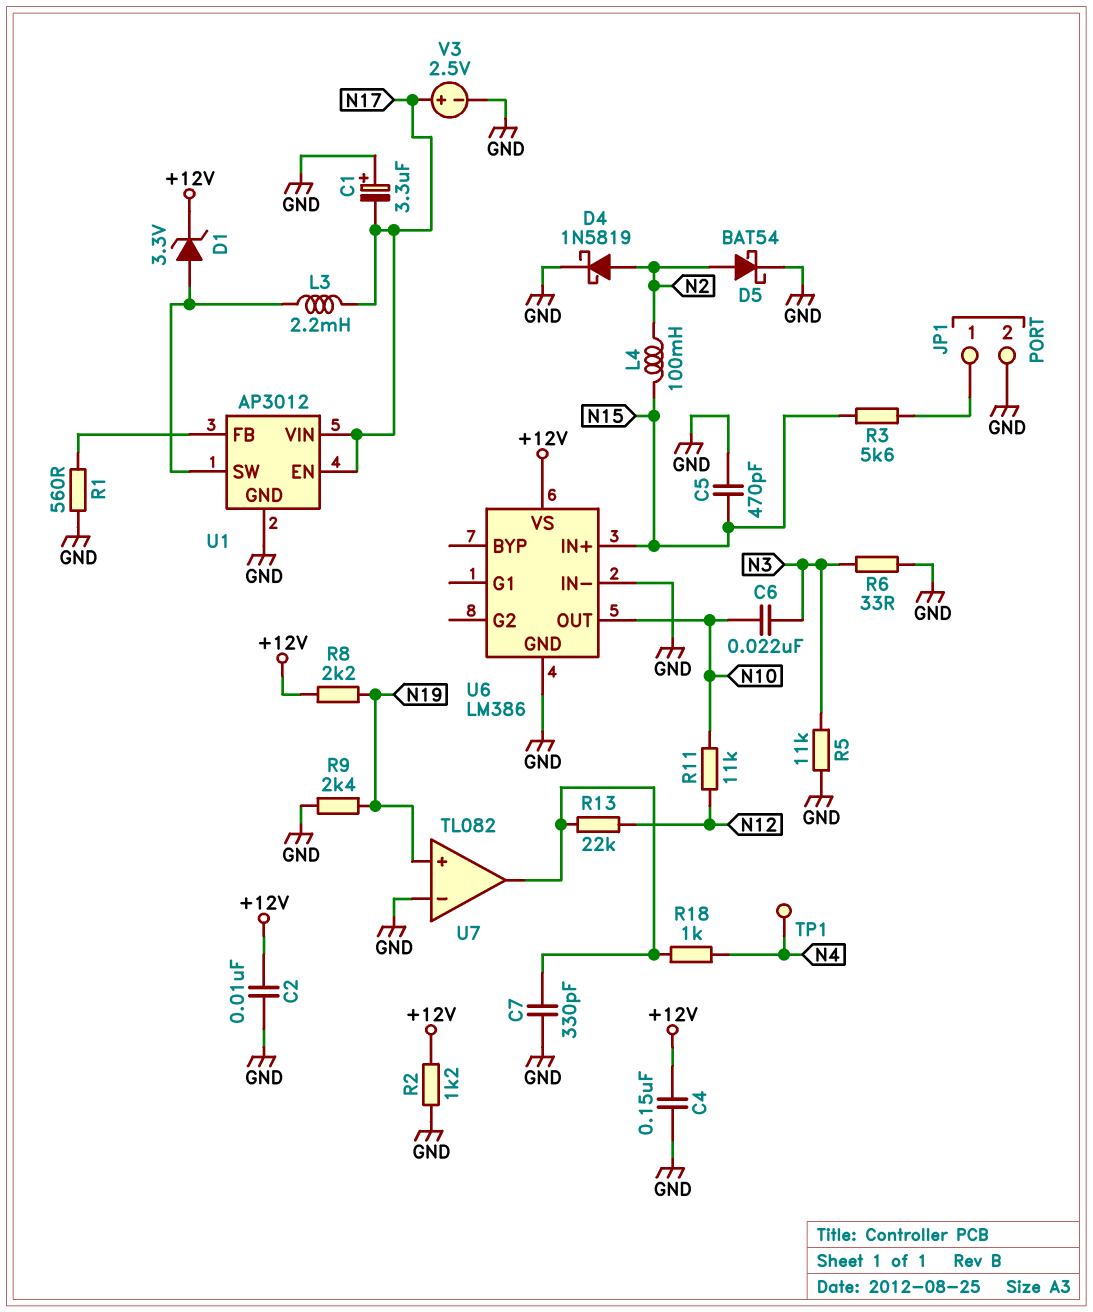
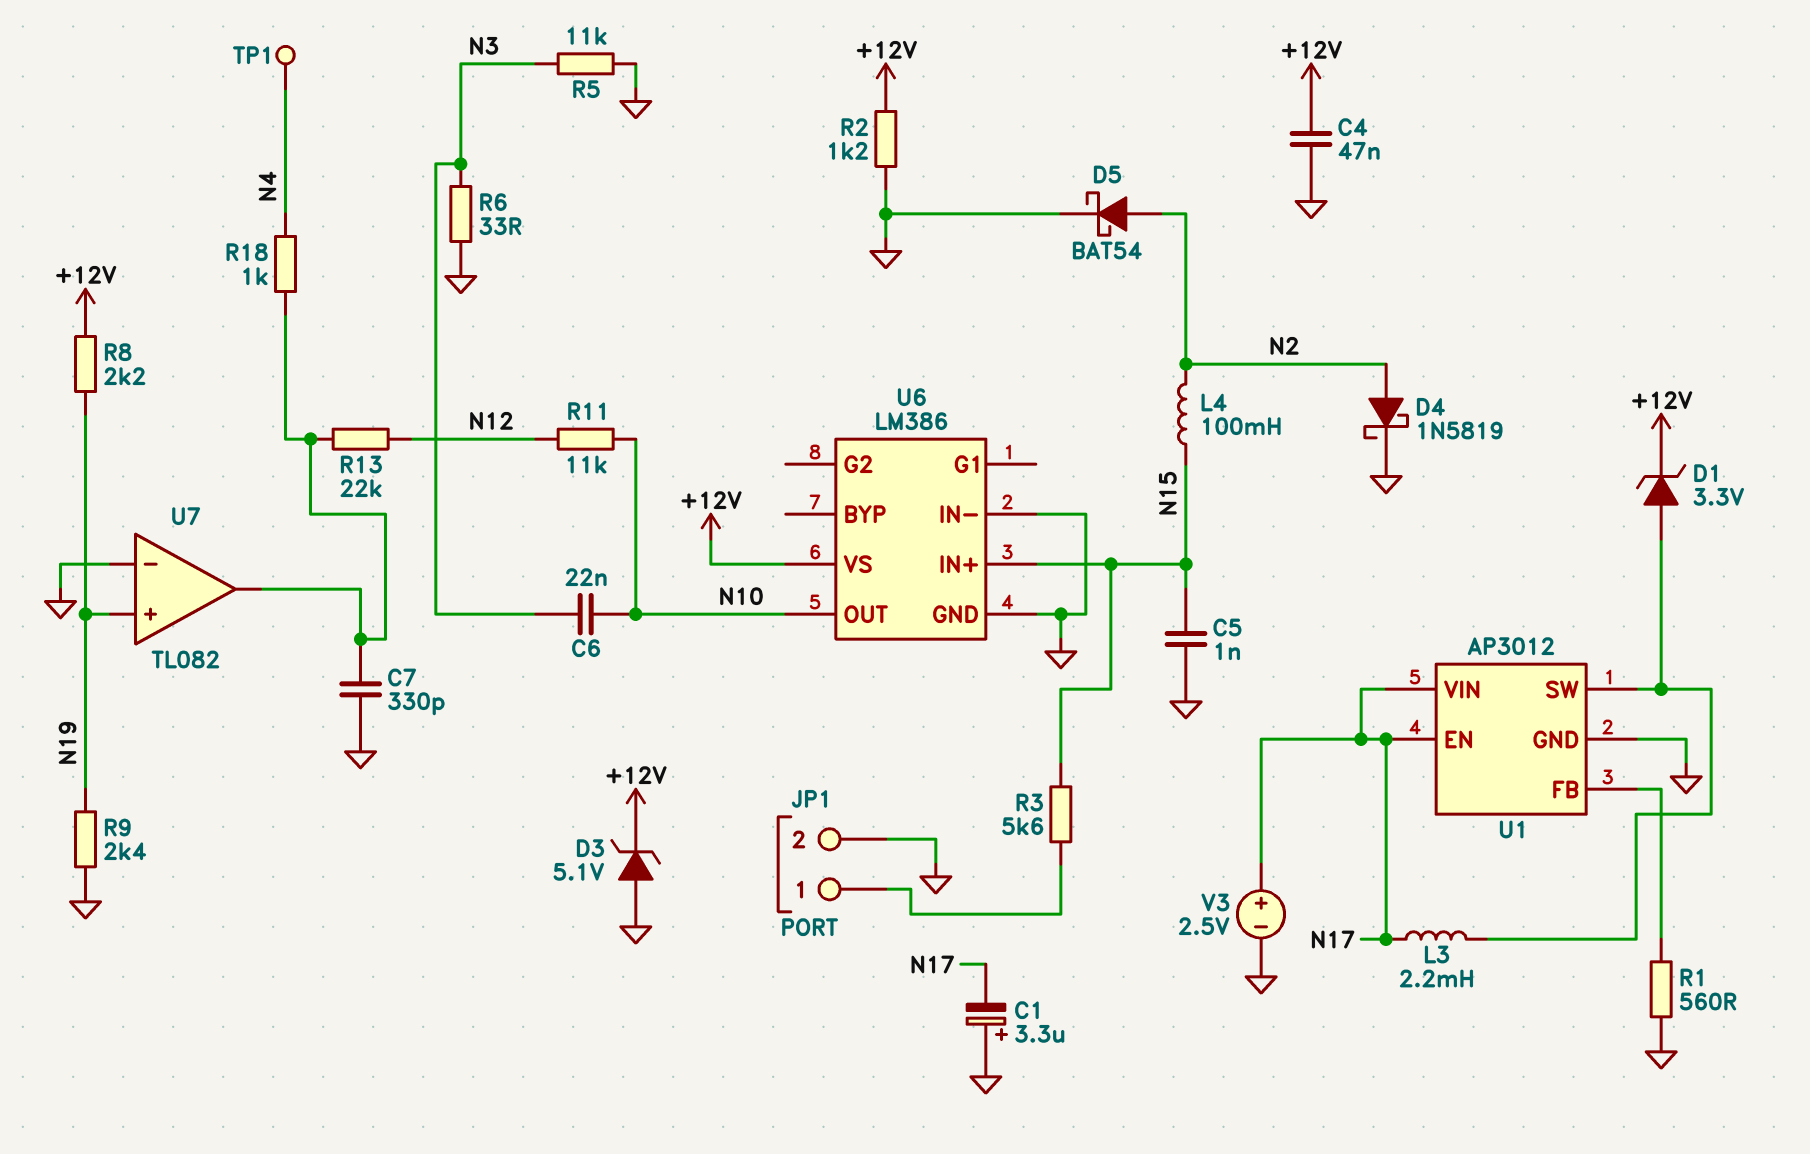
C2: 10nF (+12V, GND) -> none
C4: 150nF (+12V, GND) -> 47nF (+12V, GND)
C5: 470pF (GND, N15) -> 1nF (GND, N15)
D3: none -> zener 5.1V (A GND, K +12V)

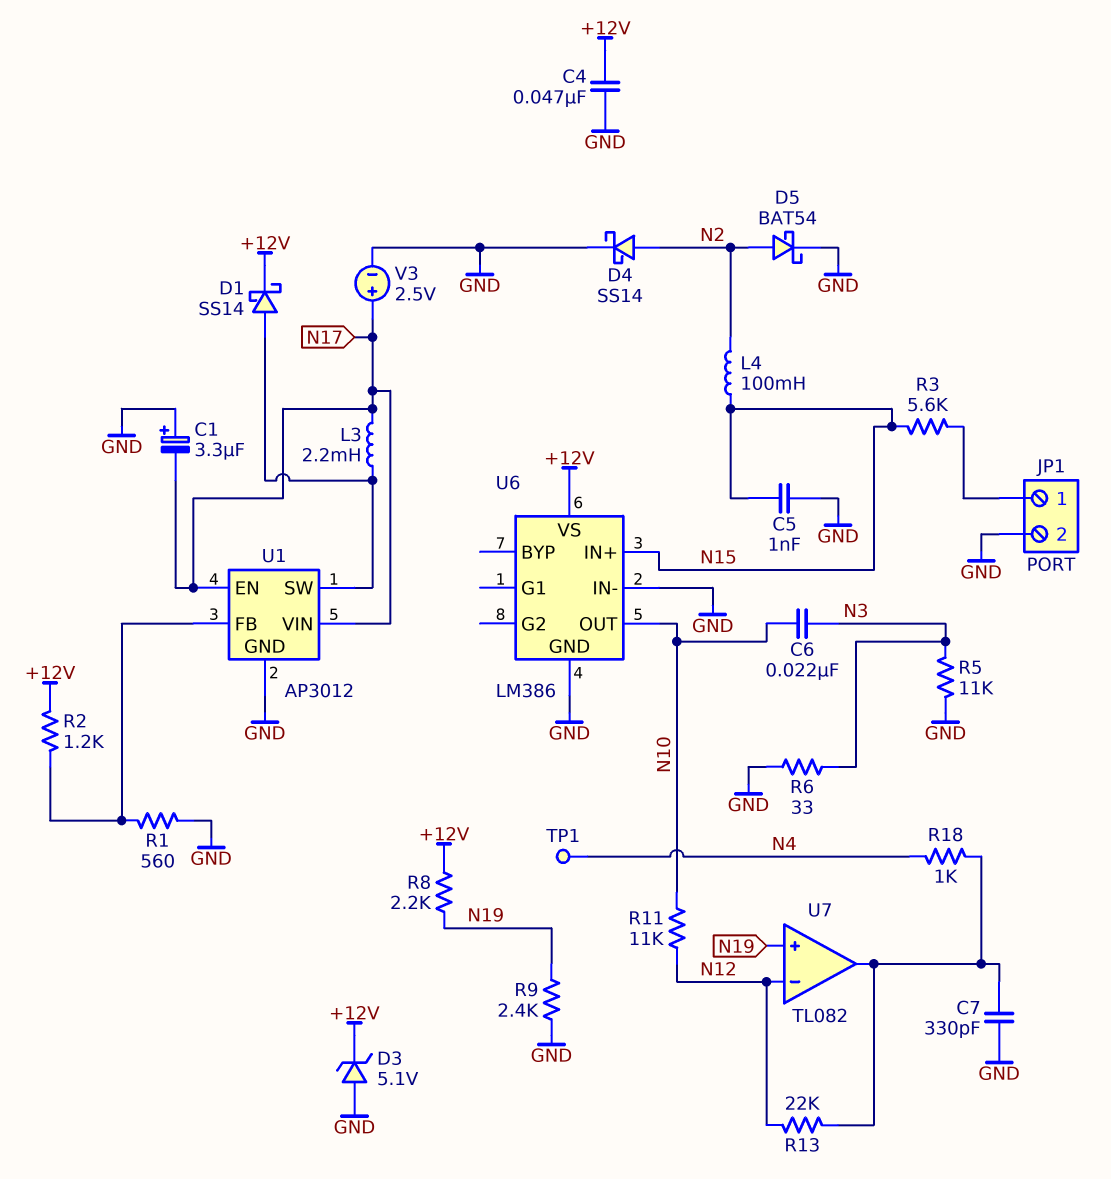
D1: zener 3.3V (A U1/SW, K +12V) -> schottky SS14 (A U1/SW, K +12V)
D4: schottky 1N5819 (A N2, K GND) -> schottky SS14 (A N2, K GND)
R2: 1.2k (+12V, GND) -> 1.2k (+12V, U1/FB)
U7 pin in-: GND -> N12

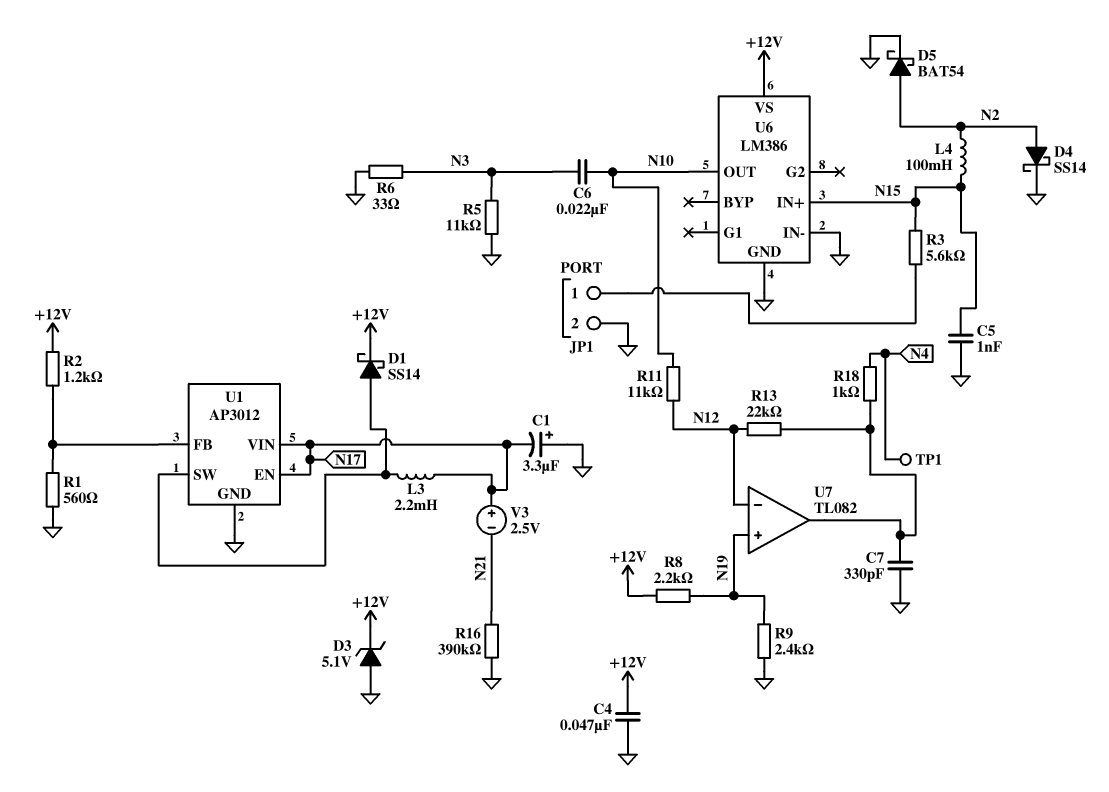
R16: none -> 390k (GND, N21)
V3: 2.5V (plus N17, minus GND) -> 2.5V (plus N17, minus N21)

